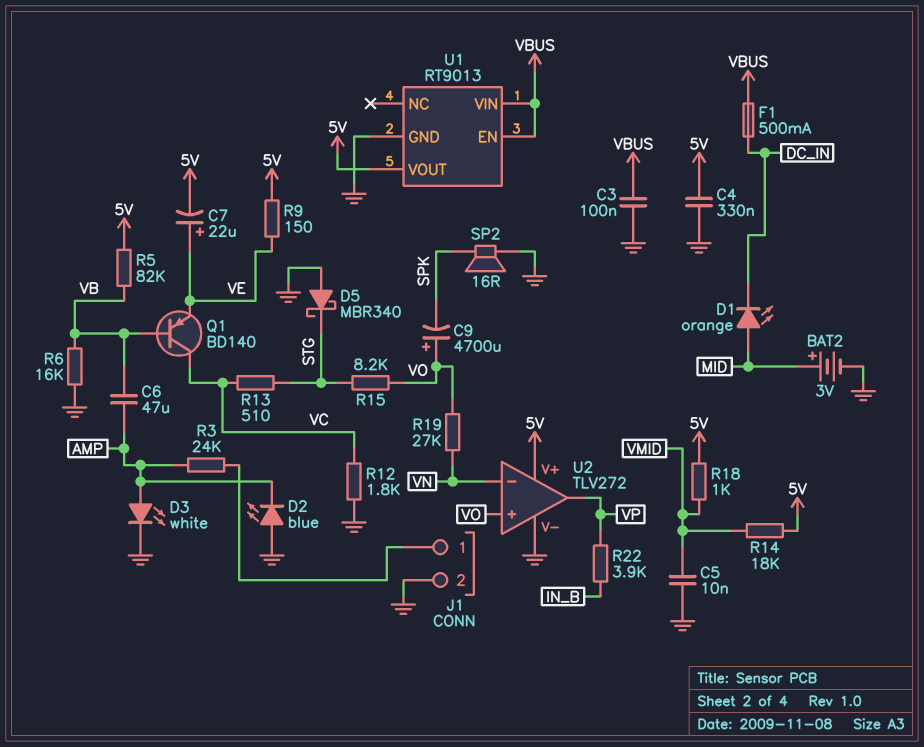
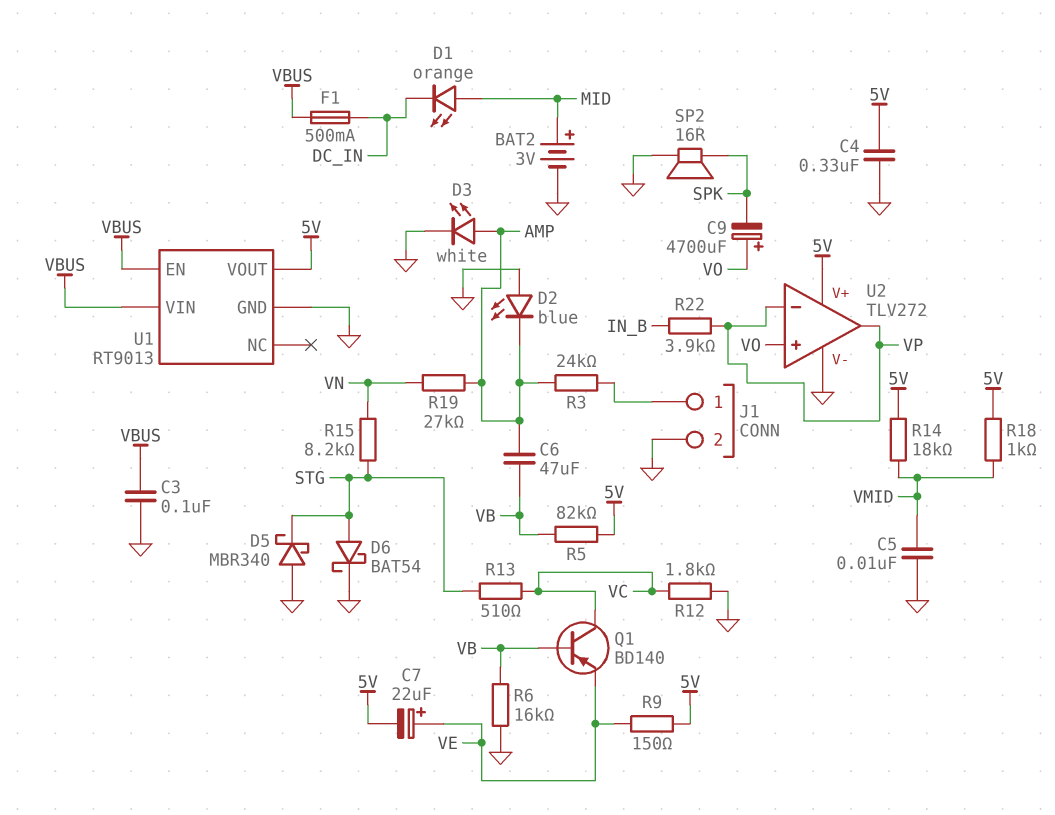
D6: none -> schottky BAT54 (A STG, K GND)
R15: 8.2k (STG, VO) -> 8.2k (STG, VN)
R19: 27k (VN, VO) -> 27k (AMP, VN)
U2 pin in-: VN -> VP

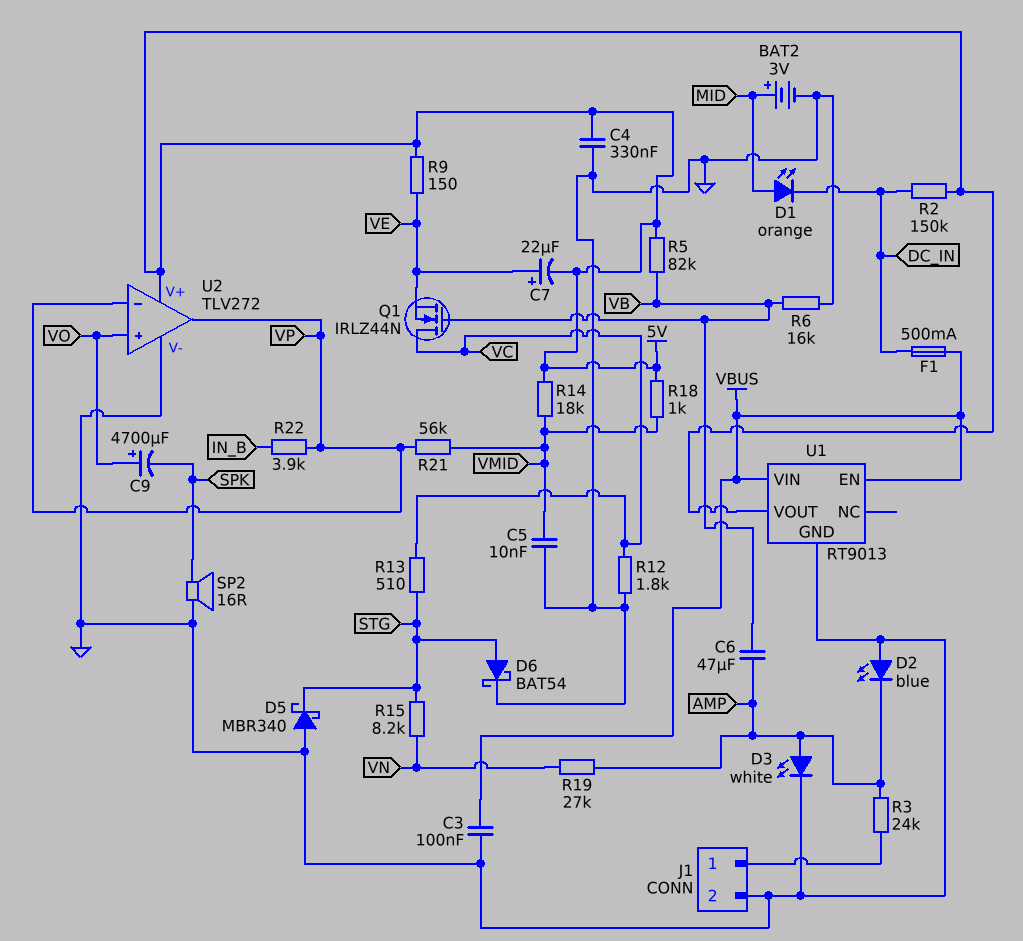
Q1: PNP BD140 (B VB, C VC, E VE) -> NMOS IRLZ44N (G VB, D VC, S VE)
R2: none -> 150k (5V, DC_IN)
R21: none -> 56k (VMID, VP)

